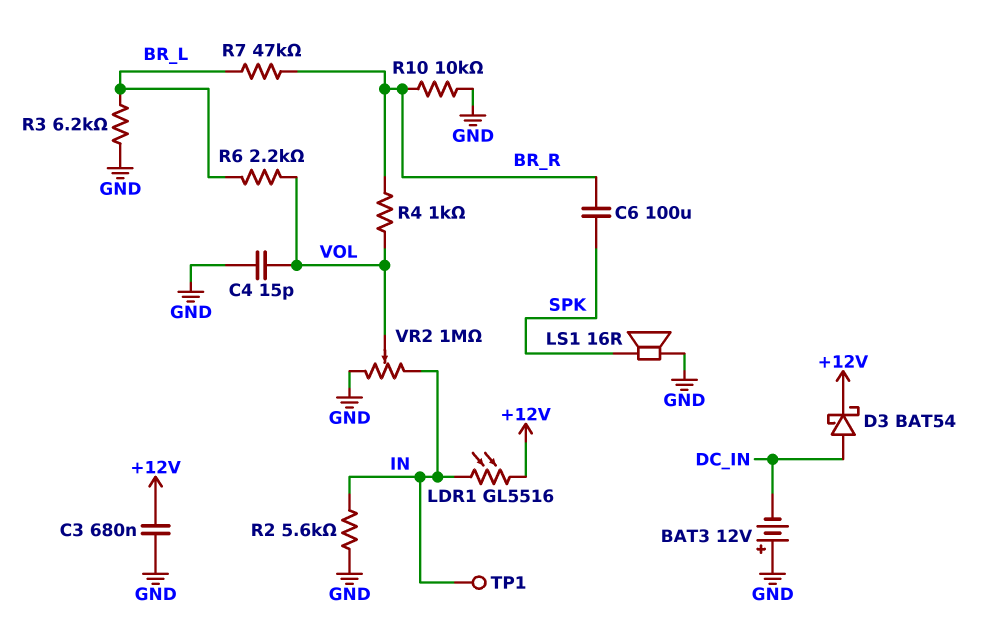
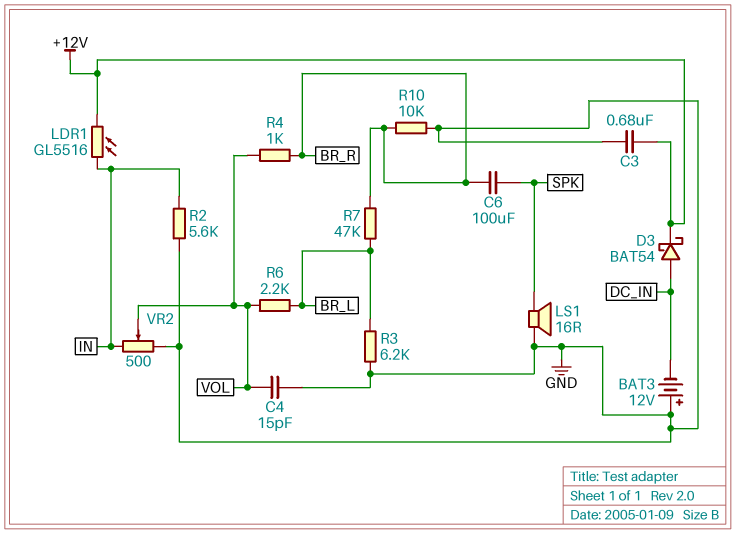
TP1: test point (IN) -> none
VR2: 1M (GND, IN, wiper VOL) -> 500 (GND, IN, wiper VOL)

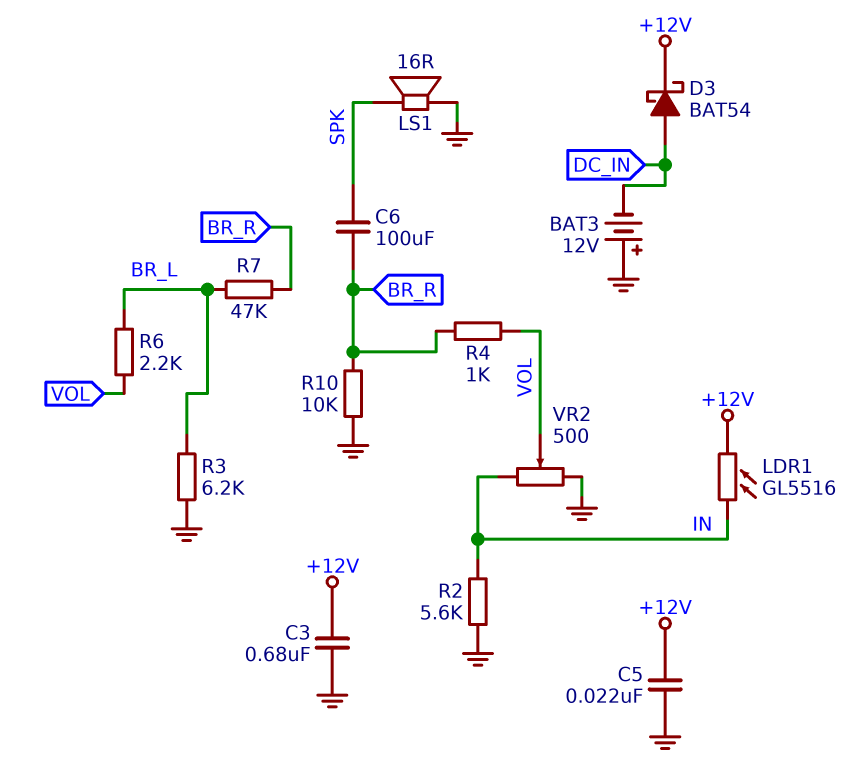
C4: 15pF (GND, VOL) -> none
C5: none -> 22nF (+12V, GND)

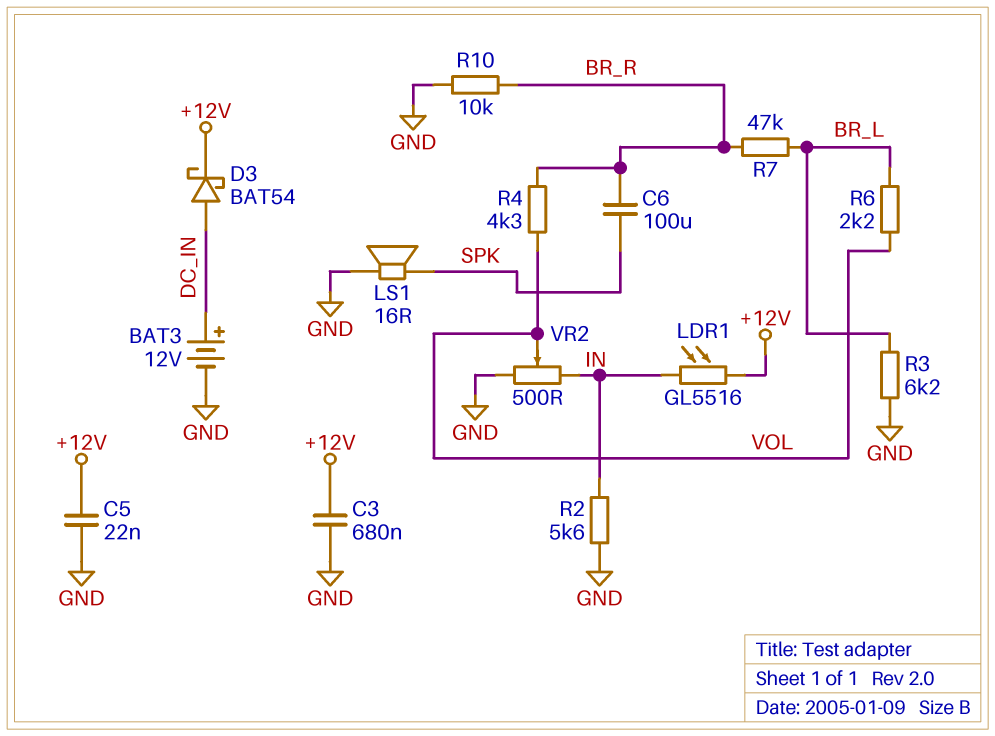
BAT3: 12V (plus GND, minus DC_IN) -> 12V (plus DC_IN, minus GND)
R4: 1k (BR_R, VOL) -> 4.3k (BR_R, VOL)

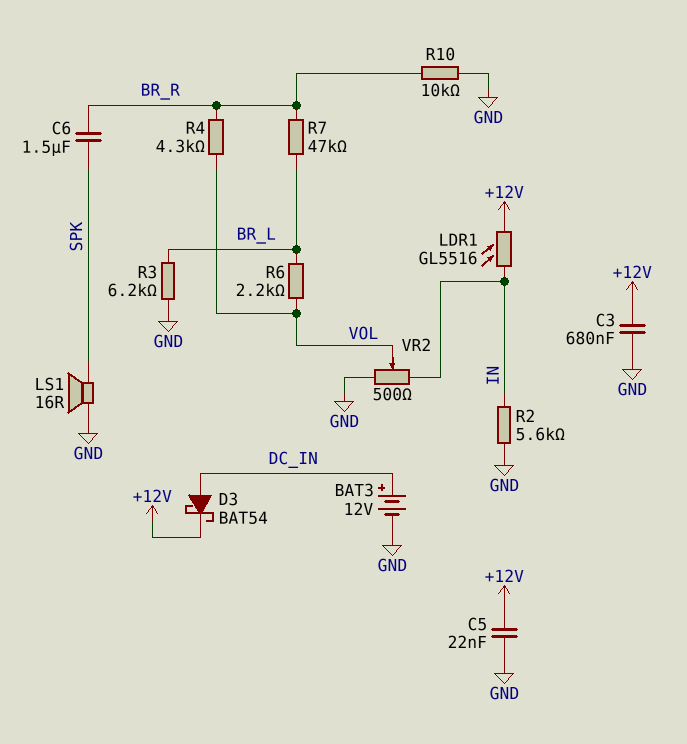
C6: 100uF (BR_R, SPK) -> 1.5uF (BR_R, SPK)

